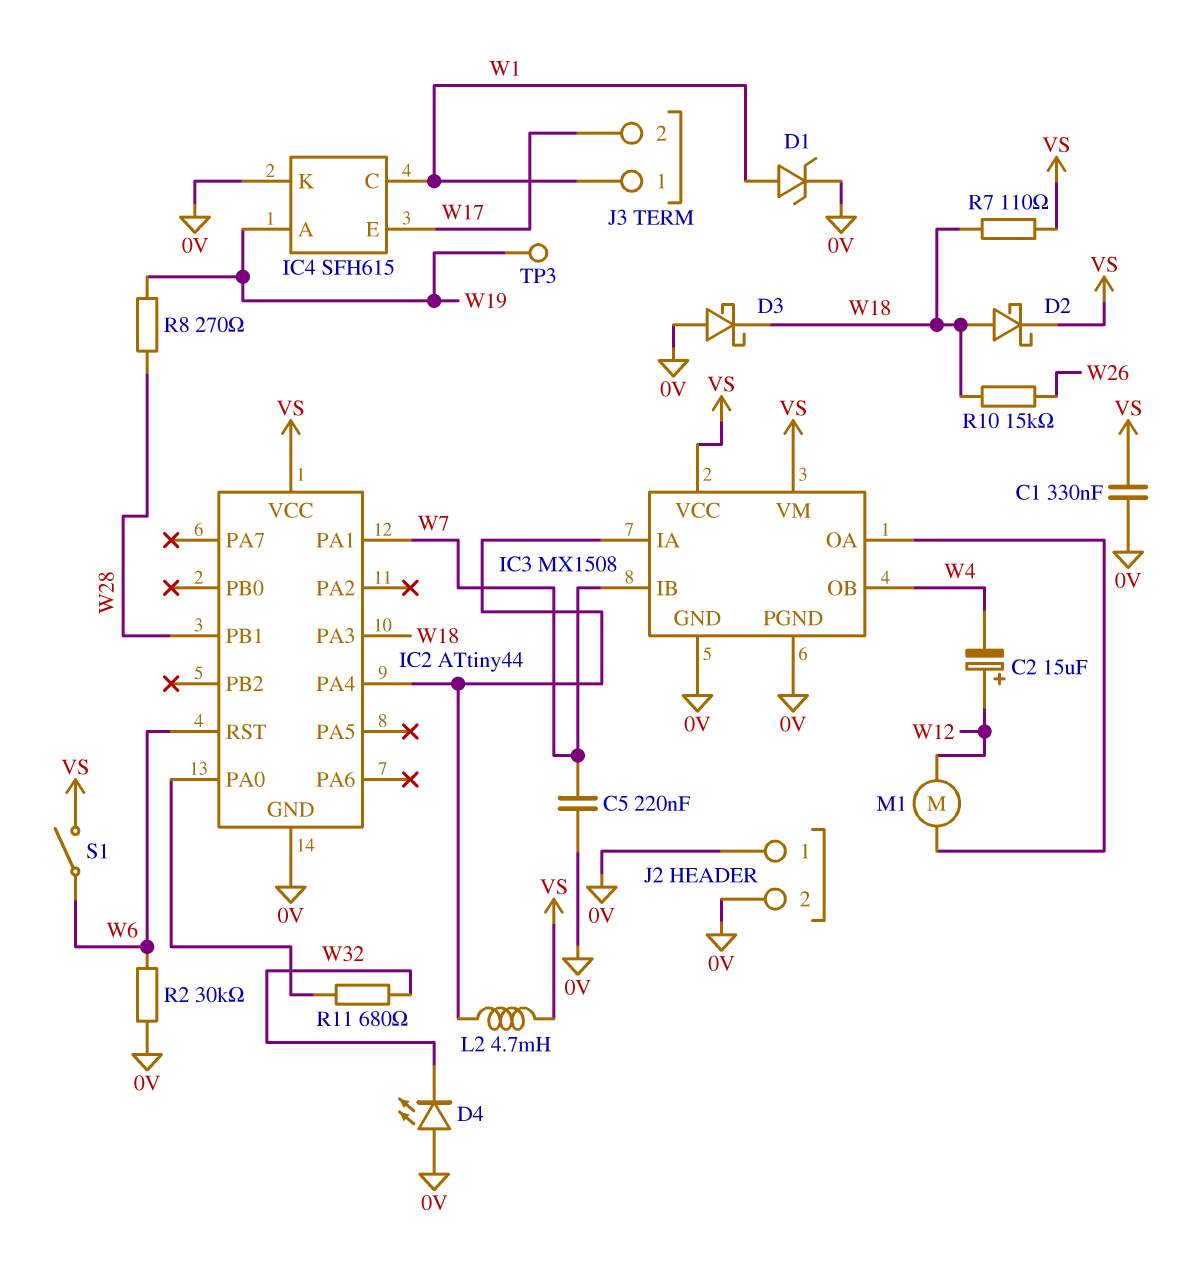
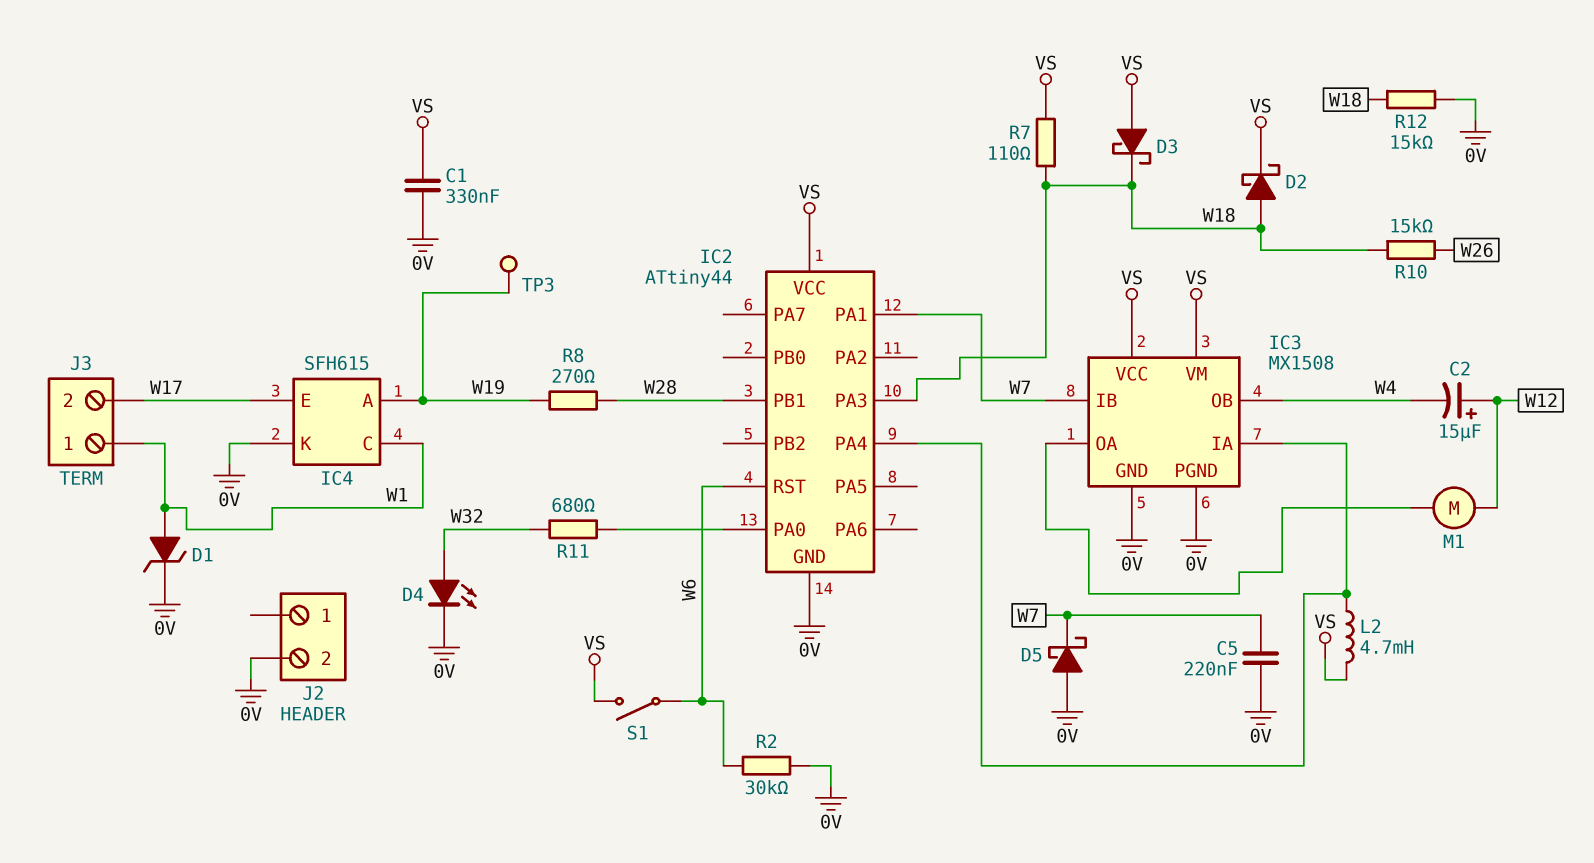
D3: schottky (A 0V, K W18) -> schottky (A VS, K W18)
D4: LED (A 0V, K W32) -> LED (A W32, K 0V)
D5: none -> schottky (A 0V, K W7)
J2 pin 1: 0V -> none
R12: none -> 15k (0V, W18)

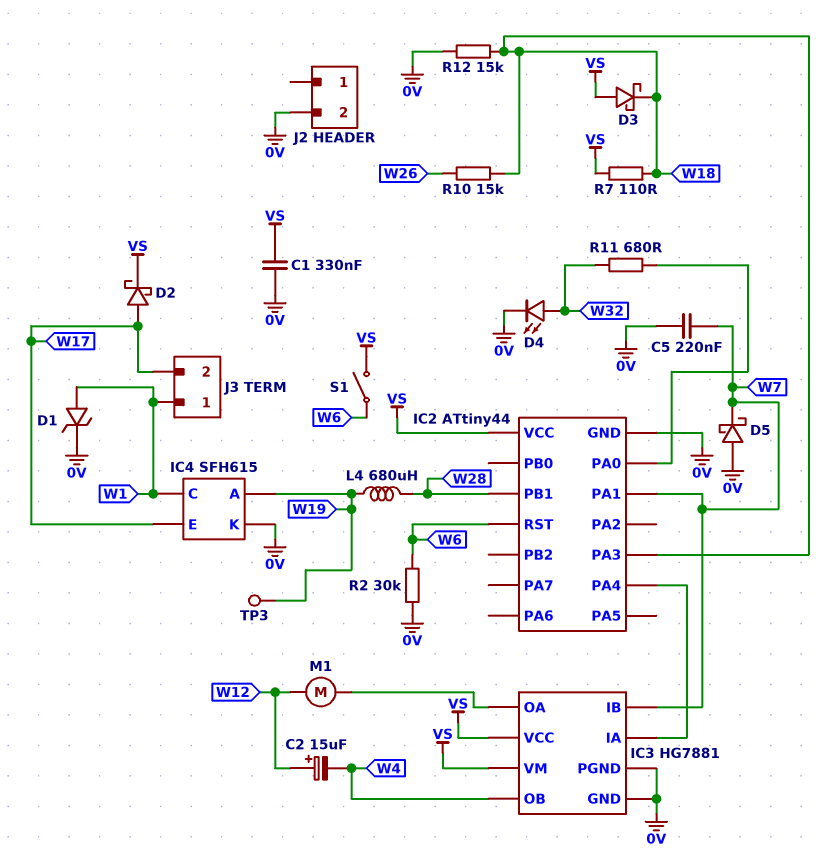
D2: schottky (A W18, K VS) -> schottky (A W17, K VS)
IC3: MX1508 -> HG7881
L2: 4.7mH (IC2/PA4, VS) -> none
L4: none -> 680uH (W19, W28)
R8: 270 (W19, W28) -> none

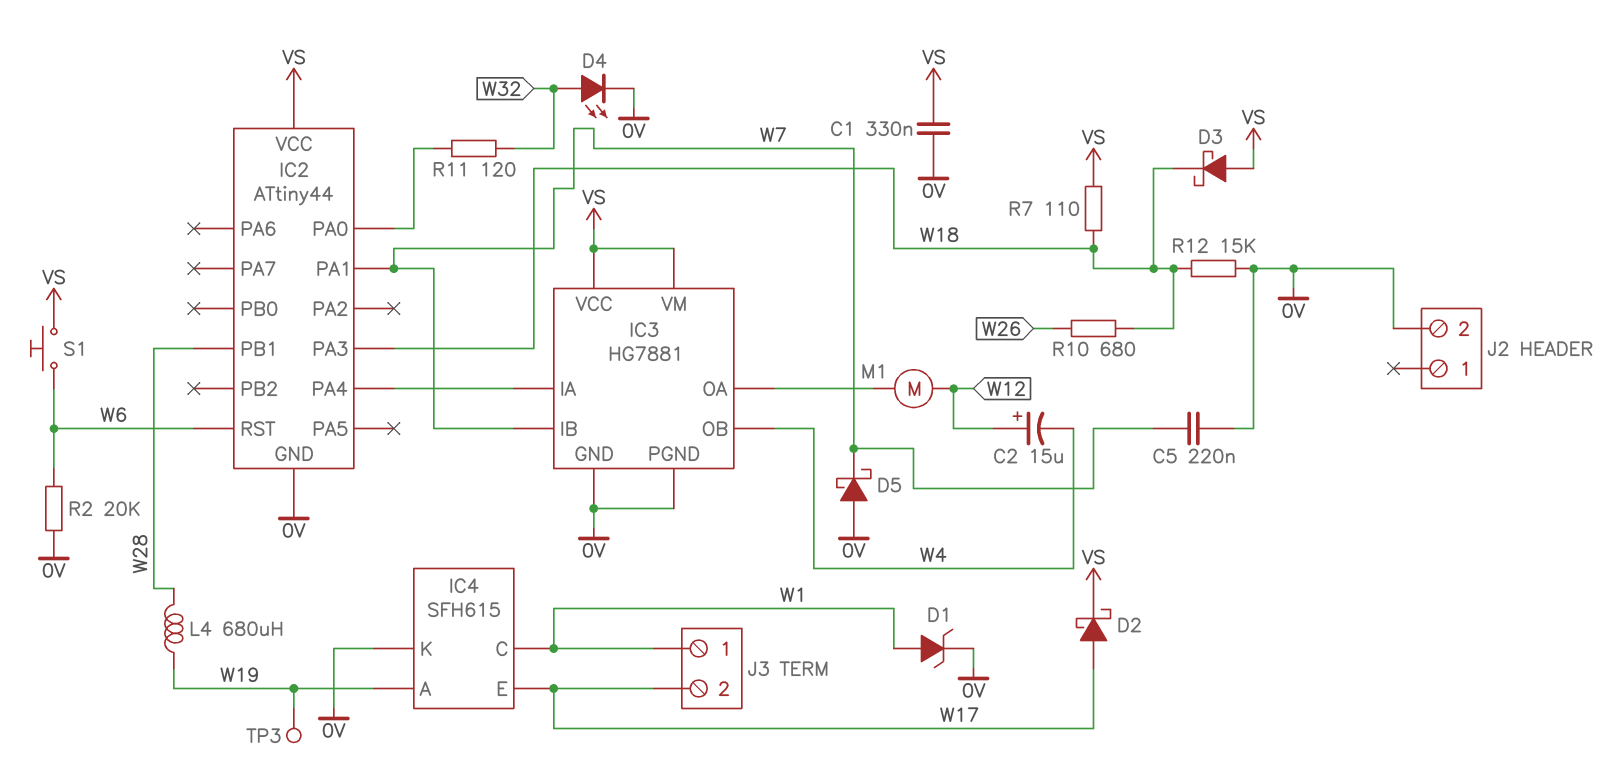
R2: 30k (0V, W6) -> 20k (0V, W6)
R10: 15k (W18, W26) -> 680 (W18, W26)
R11: 680 (IC2/PA0, W32) -> 120 (IC2/PA0, W32)
S1: switch (VS, W6) -> button (VS, W6)

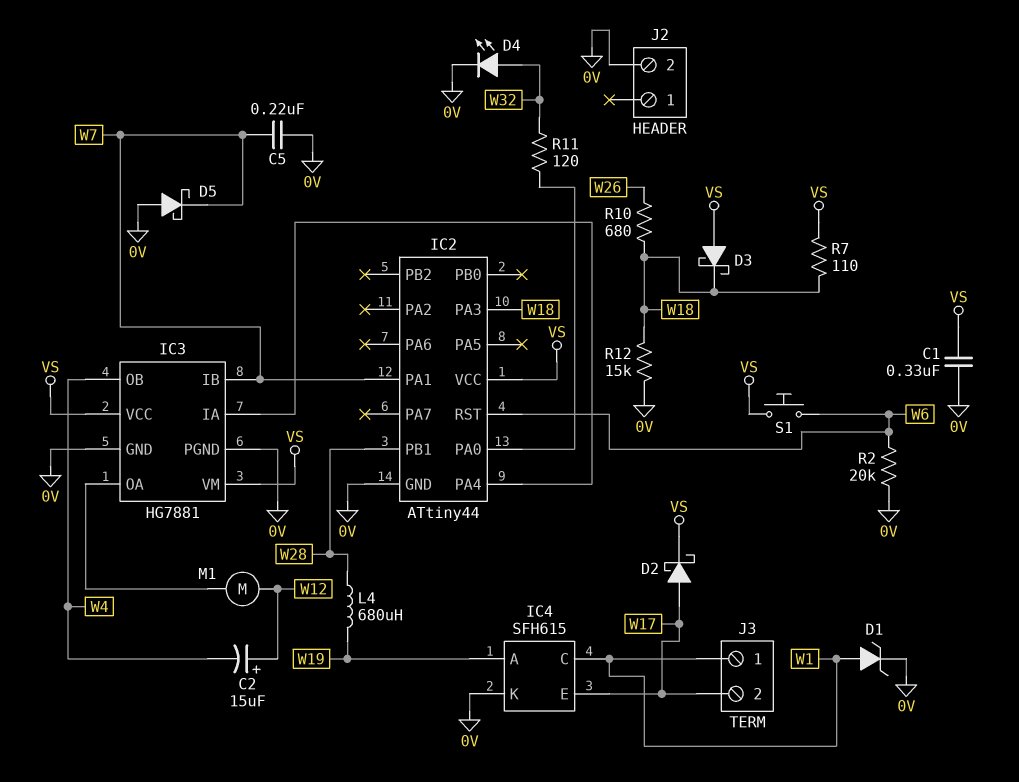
TP3: test point (W19) -> none

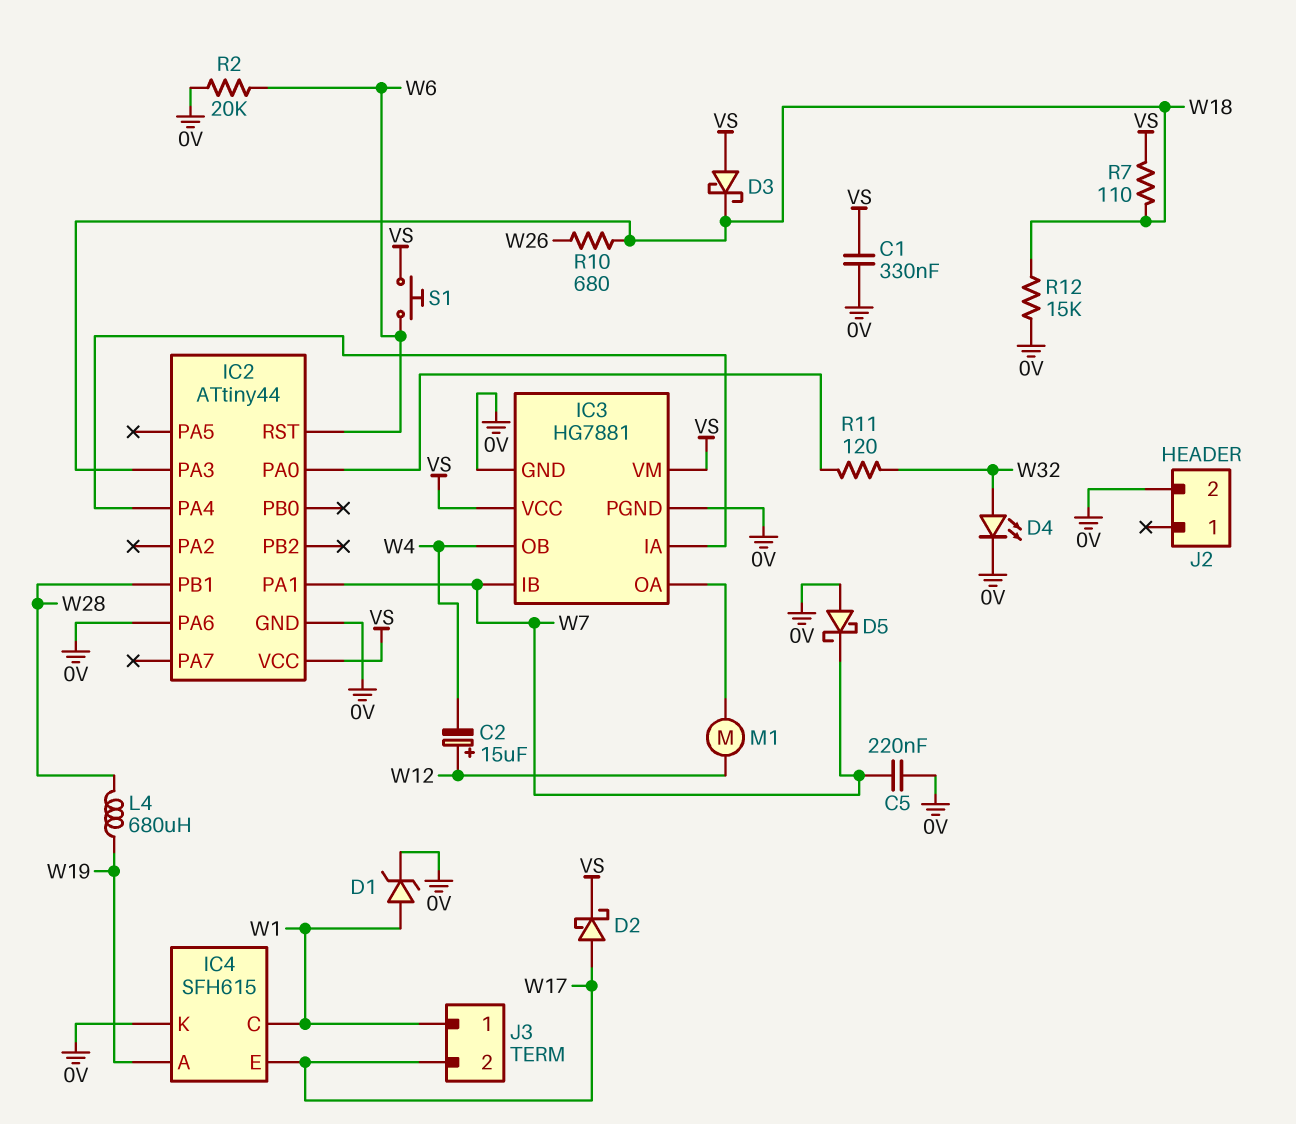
IC2 pin PA6: none -> 0V

